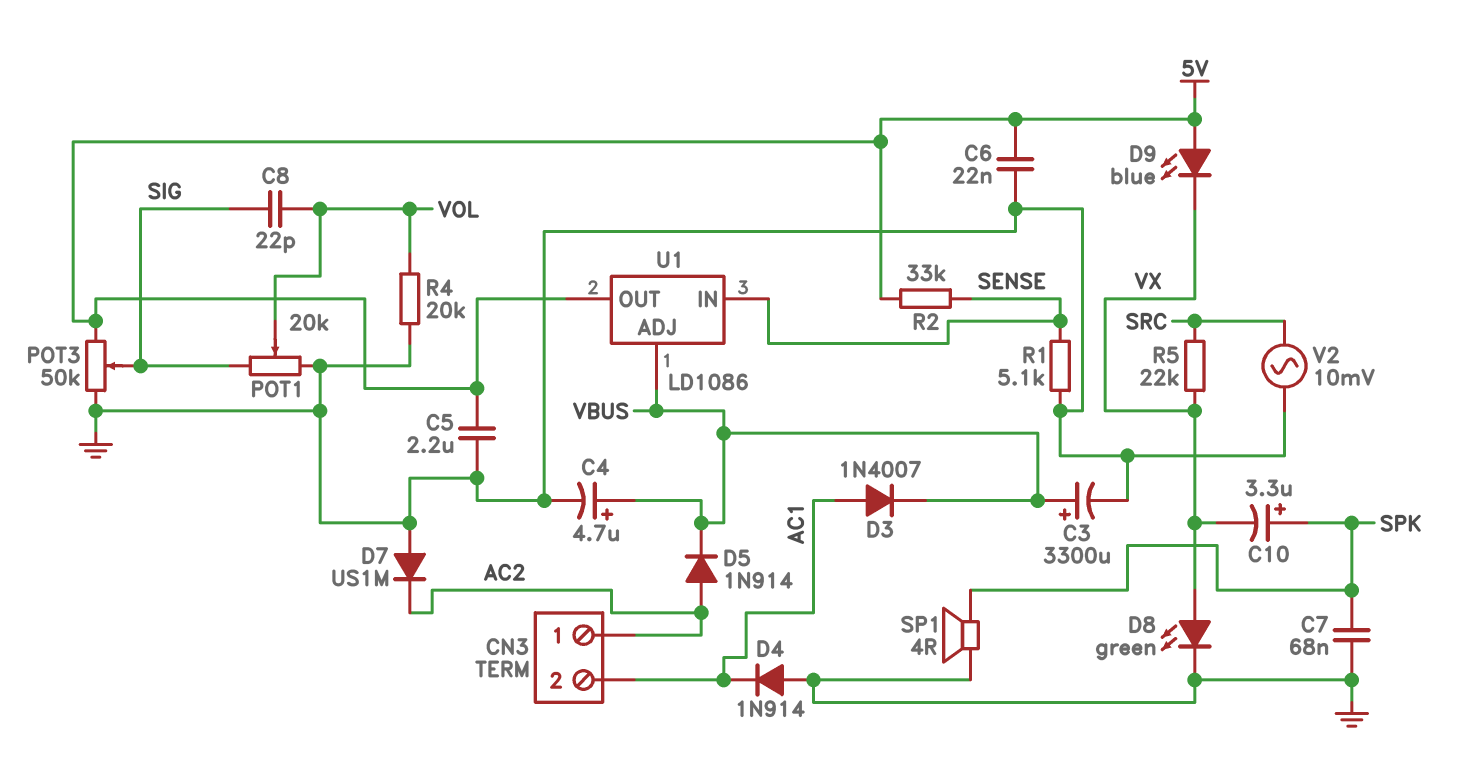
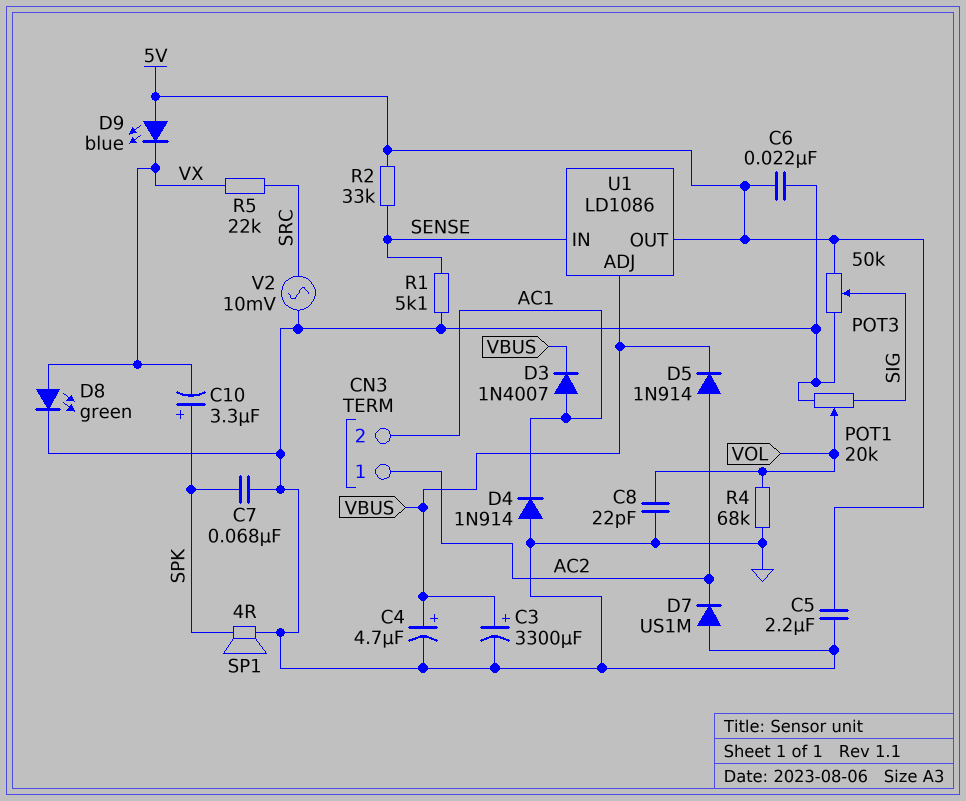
C8: 22pF (SIG, VOL) -> 22pF (GND, VOL)
R4: 20k (GND, VOL) -> 68k (GND, VOL)

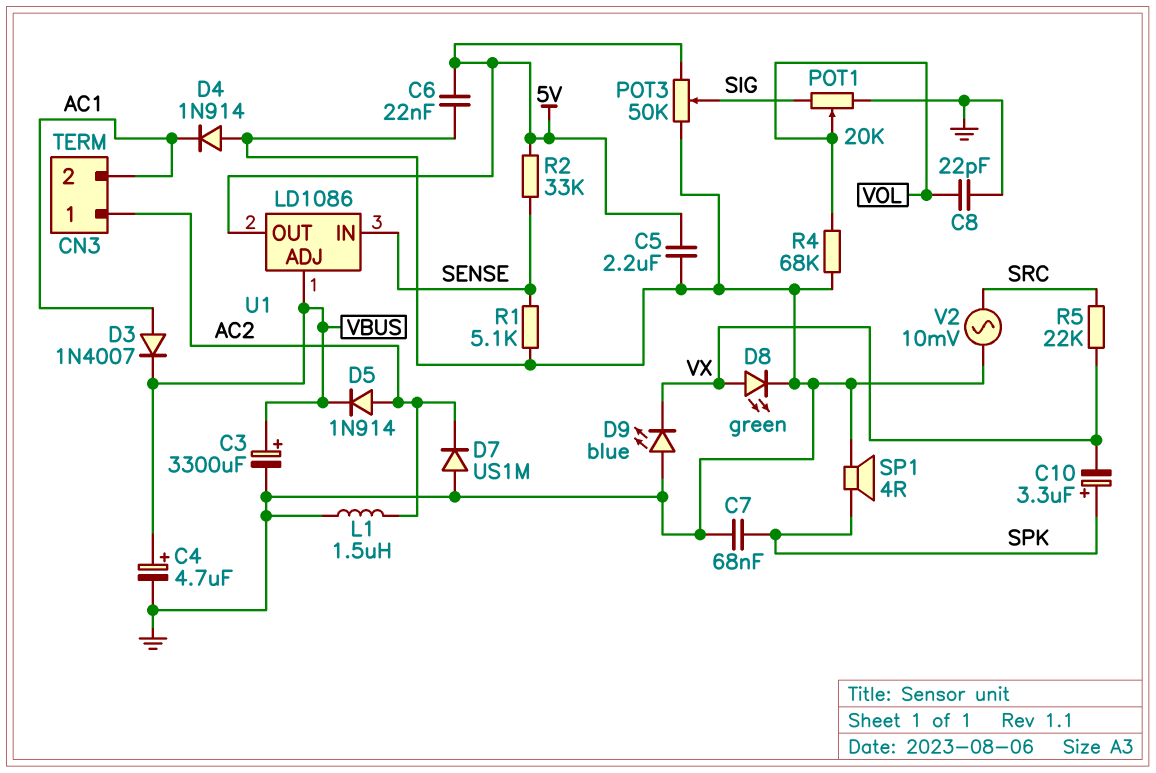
D9: LED blue (A 5V, K VX) -> LED blue (A GND, K VX)
L1: none -> 1.5uH (AC2, GND)

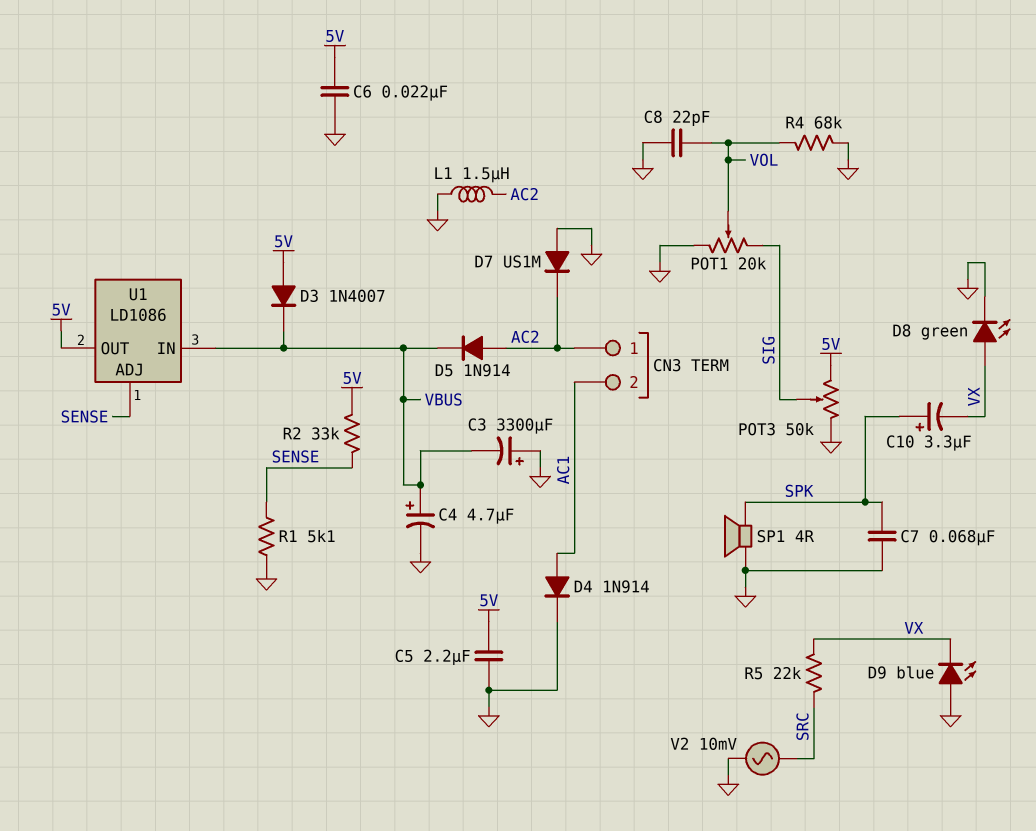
C3: 3300uF (plus VBUS, minus GND) -> 3300uF (plus GND, minus VBUS)
D3: diode 1N4007 (A AC1, K VBUS) -> diode 1N4007 (A 5V, K VBUS)
D4: diode 1N914 (A GND, K AC1) -> diode 1N914 (A AC1, K GND)
U1 pin ADJ: VBUS -> SENSE
U1 pin IN: SENSE -> VBUS

